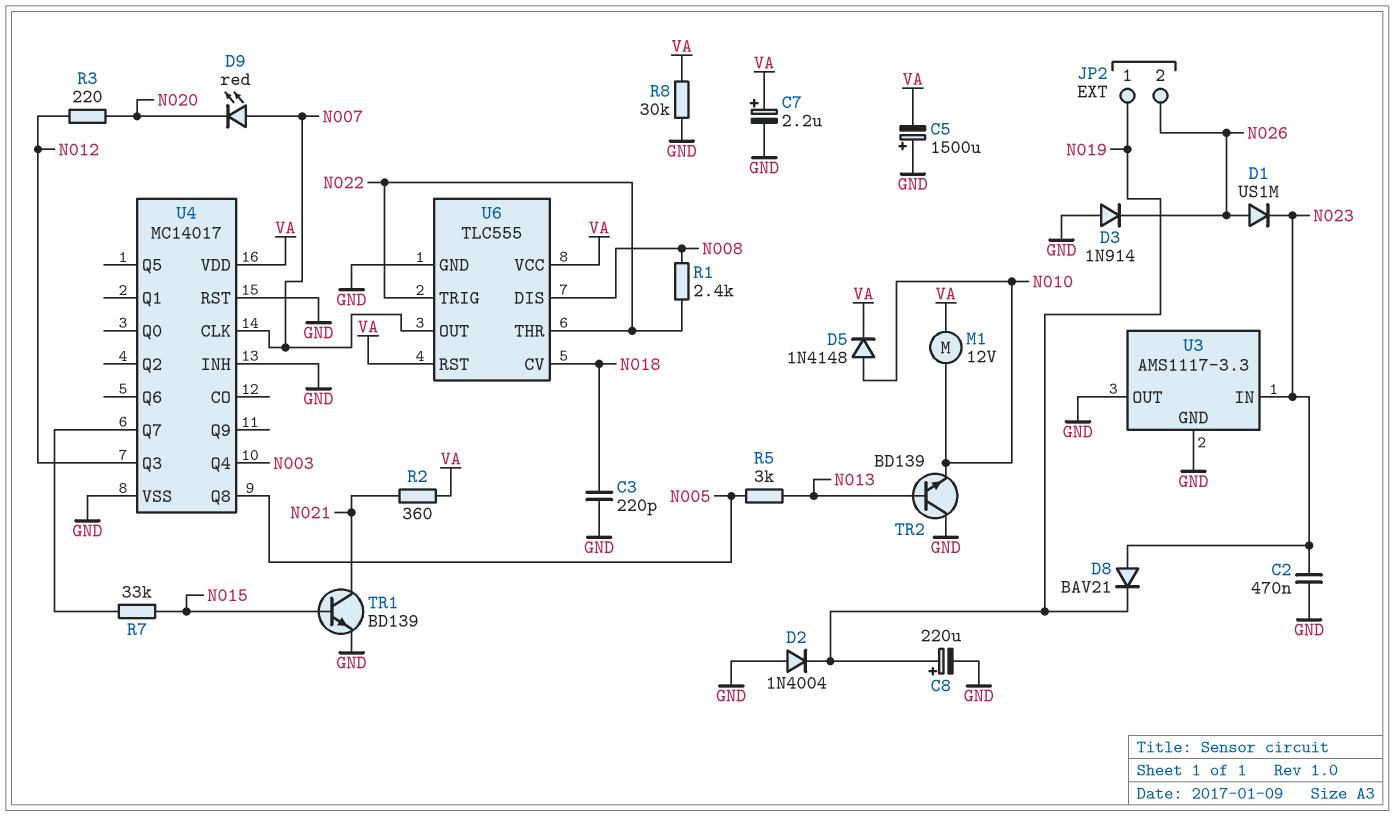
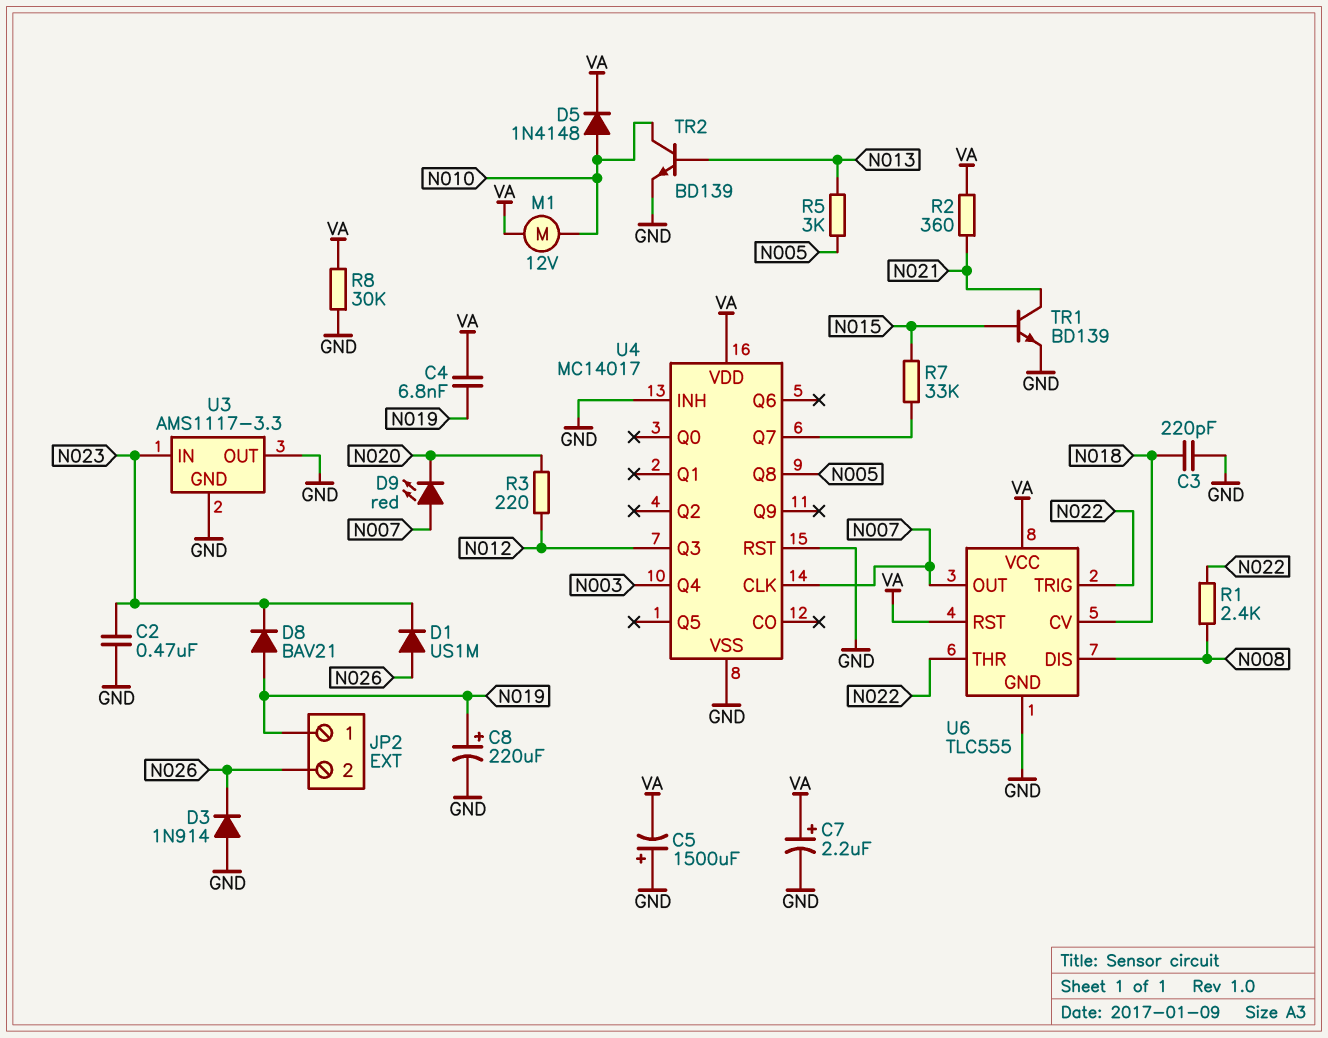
C4: none -> 6.8nF (N019, VA)
D2: diode 1N4004 (A GND, K N019) -> none
D8: diode BAV21 (A N023, K N019) -> diode BAV21 (A N019, K N023)
TR2: NPN BD139 (B N013, C GND, E N010) -> NPN BD139 (B N013, C N010, E GND)

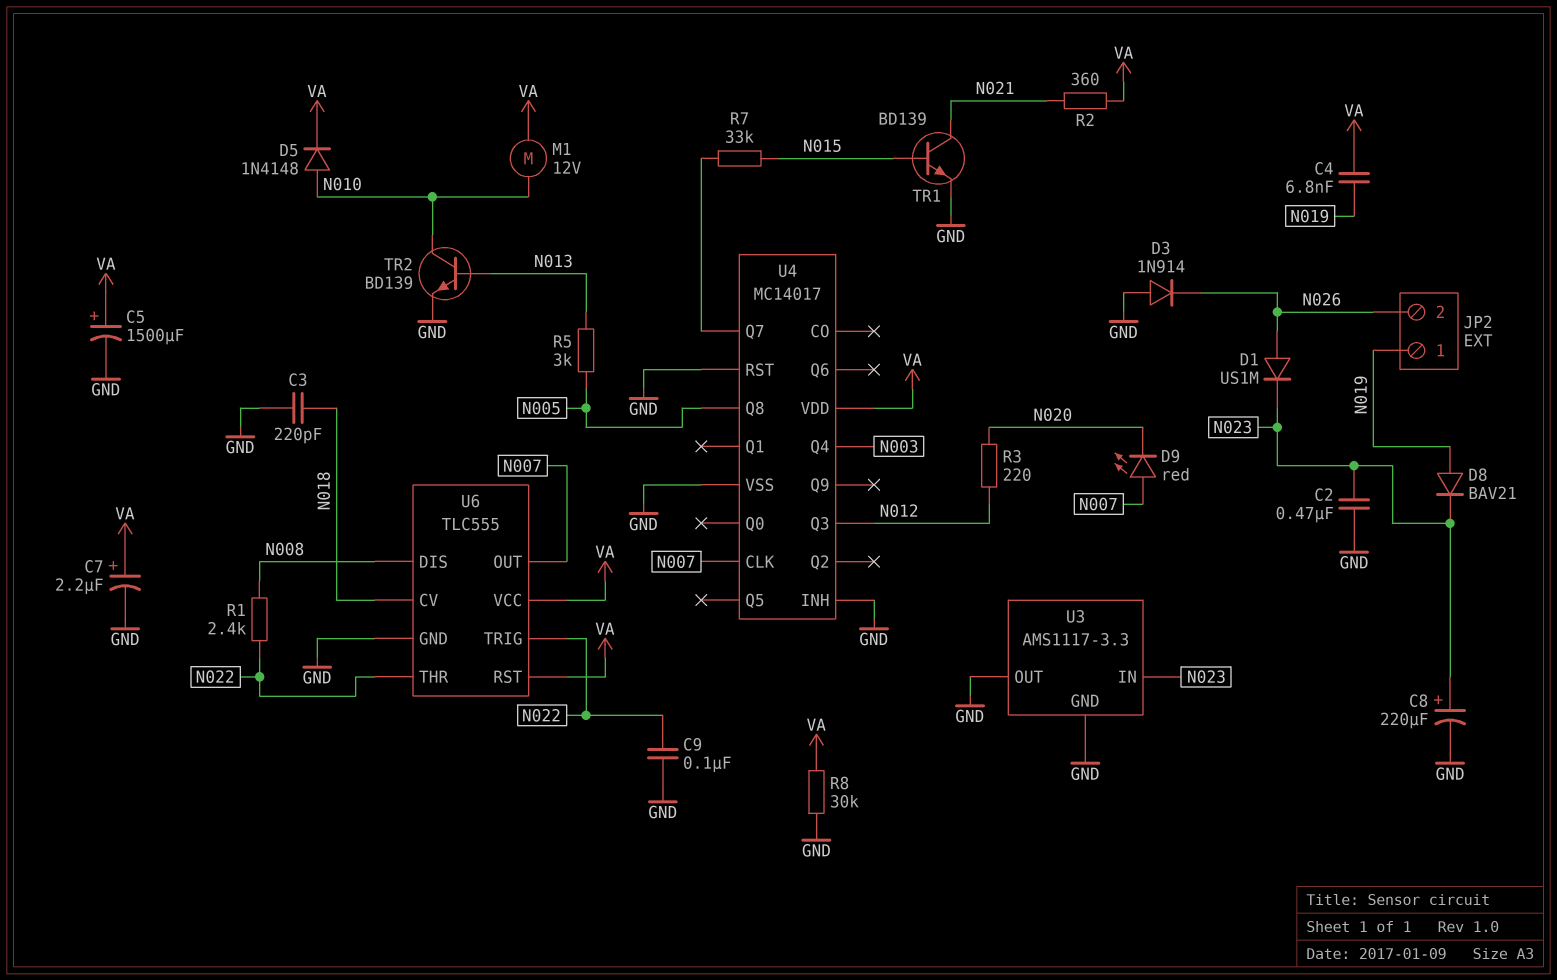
C5: 1500uF (plus GND, minus VA) -> 1500uF (plus VA, minus GND)
C8: 220uF (plus N019, minus GND) -> 220uF (plus N023, minus GND)
C9: none -> 100nF (GND, N022)

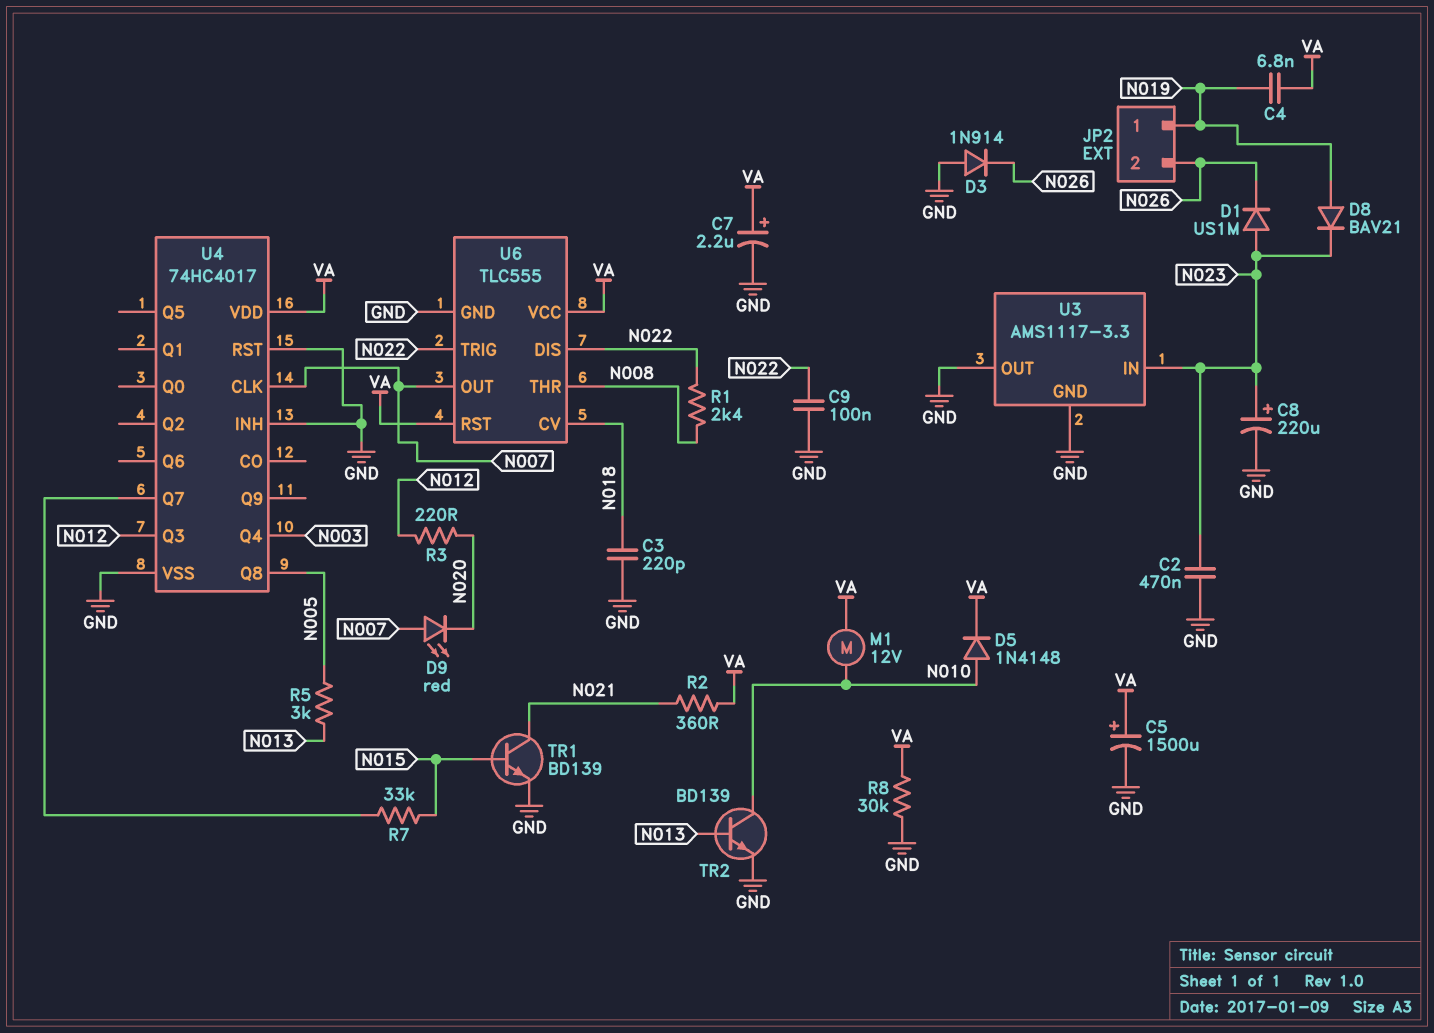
D1: diode US1M (A N026, K N023) -> diode US1M (A N023, K N026)
U4: MC14017 -> 74HC4017
U6 pin DIS: N008 -> N022
U6 pin THR: N022 -> N008

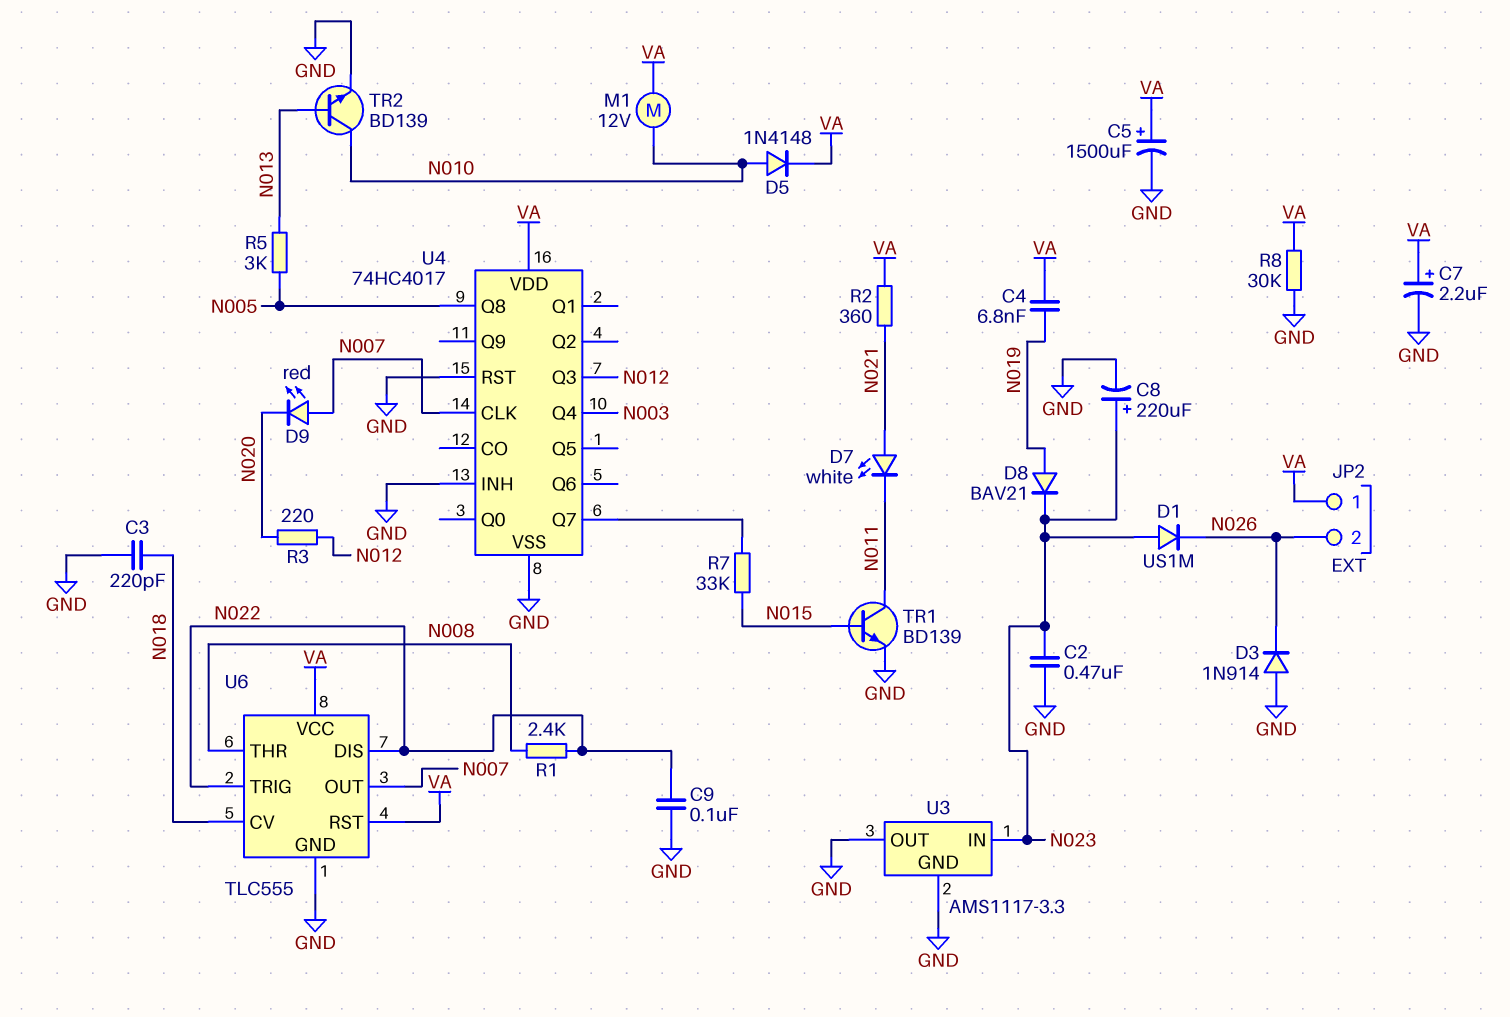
D7: none -> LED white (A N021, K N011)
JP2 pin 1: N019 -> VA
TR1: NPN BD139 (B N015, C N021, E GND) -> NPN BD139 (B N015, C N011, E GND)

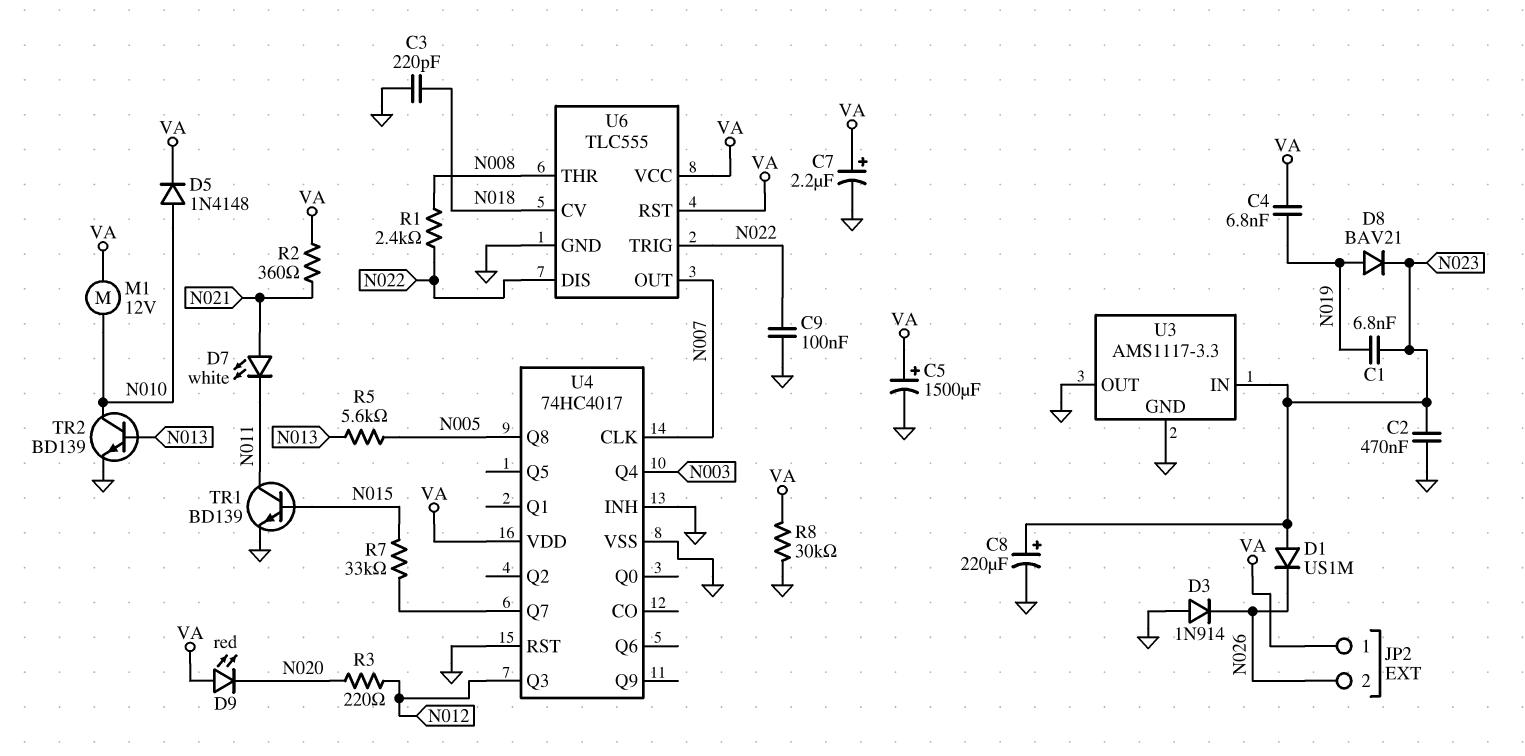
C1: none -> 6.8nF (N019, N023)
D9: LED red (A N007, K N020) -> LED red (A VA, K N020)
R5: 3k (N005, N013) -> 5.6k (N005, N013)

